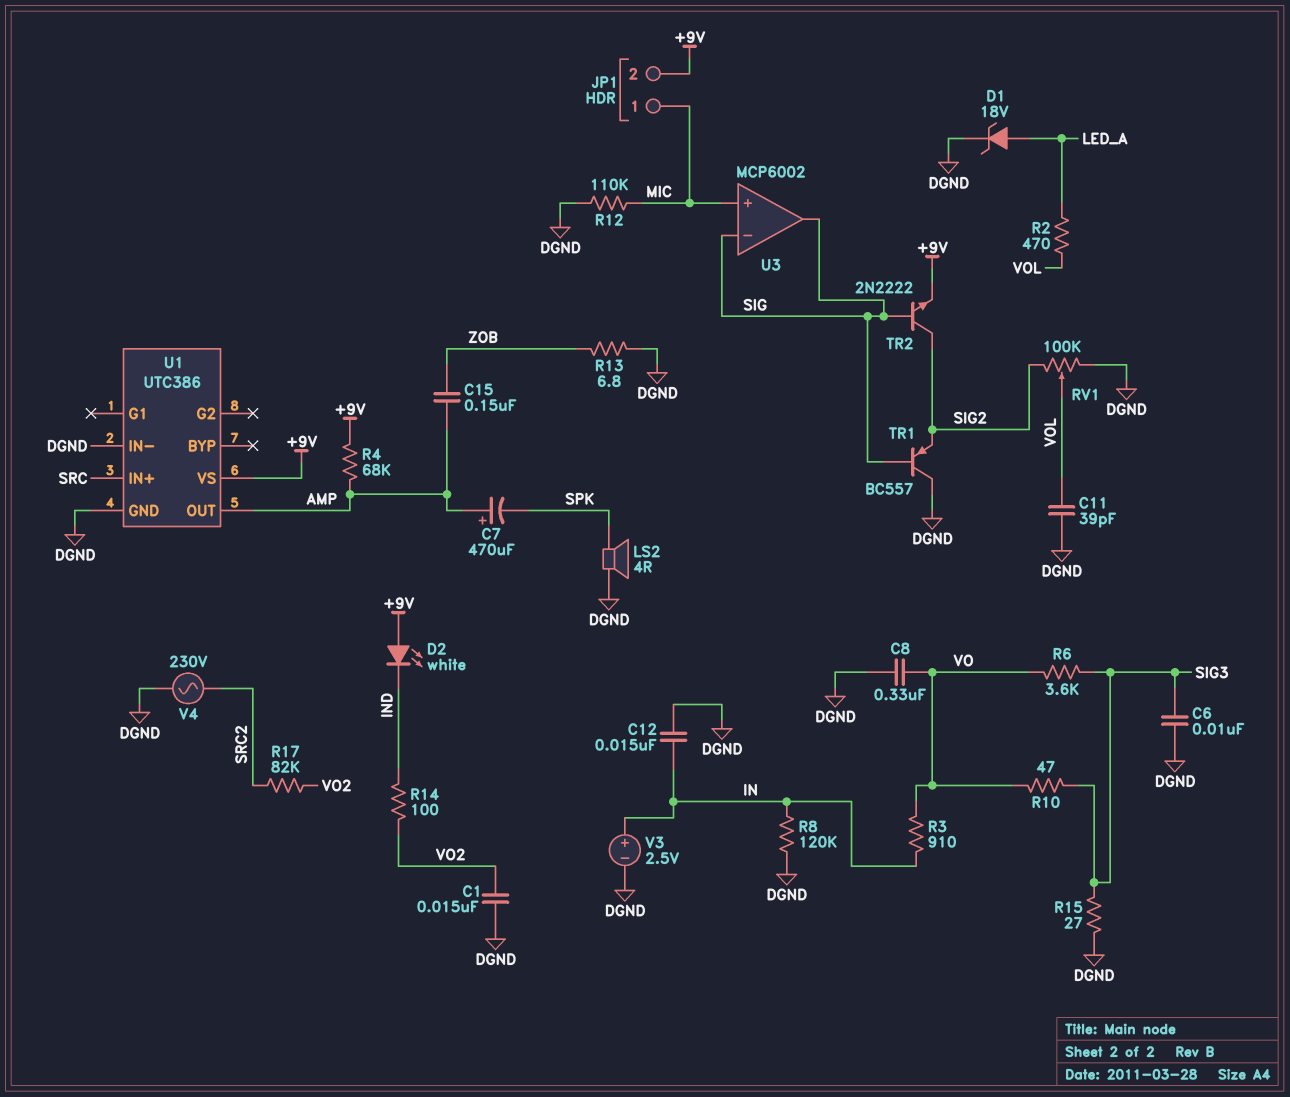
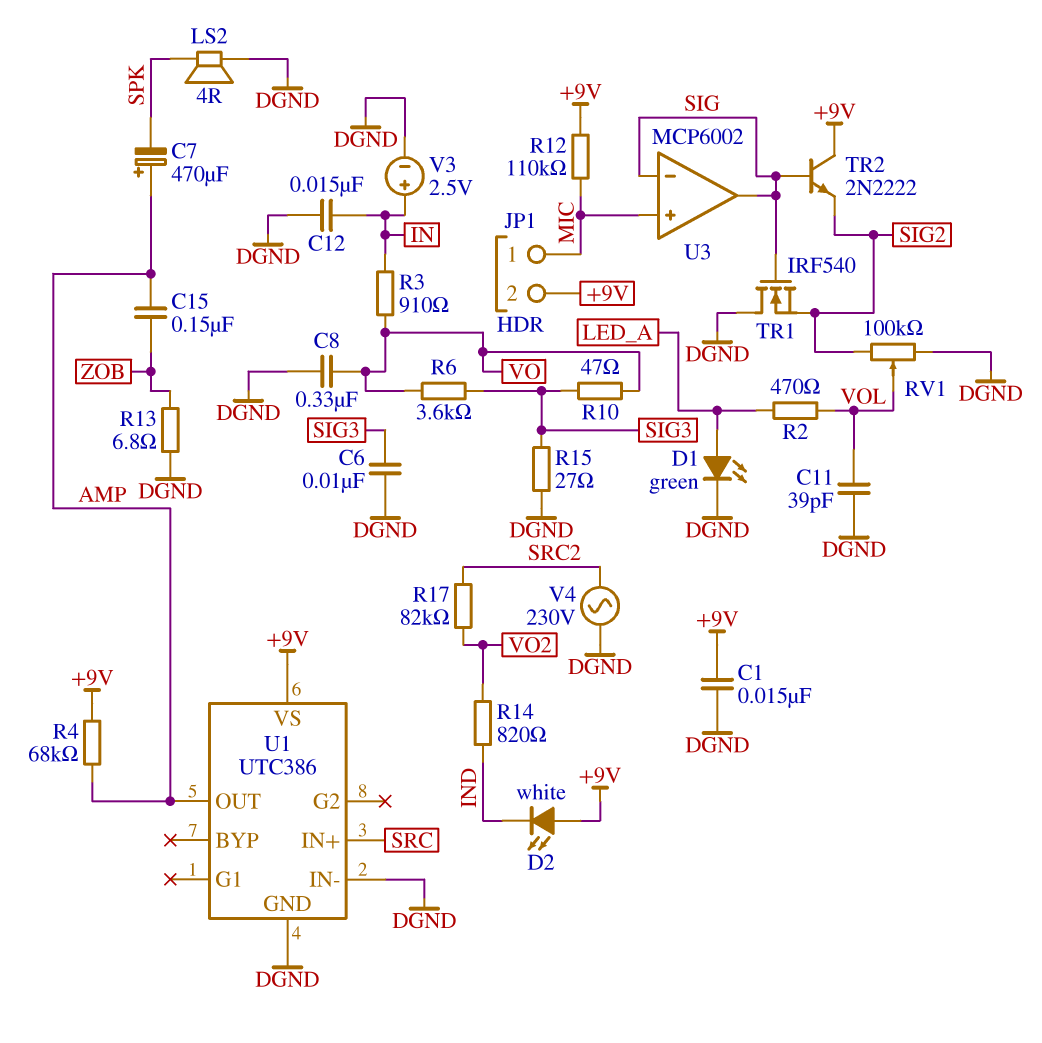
C1: 15nF (DGND, VO2) -> 15nF (+9V, DGND)
D1: zener 18V (A LED_A, K DGND) -> LED green (A LED_A, K DGND)
R8: 120k (DGND, IN) -> none
R12: 110k (DGND, MIC) -> 110k (+9V, MIC)
R14: 100 (IND, VO2) -> 820 (IND, VO2)
TR1: PNP BC557 (B SIG, C DGND, E SIG2) -> NMOS IRF540 (G SIG, D DGND, S SIG2)
TR2: NPN 2N2222 (B SIG, C SIG2, E +9V) -> NPN 2N2222 (B SIG, C +9V, E SIG2)

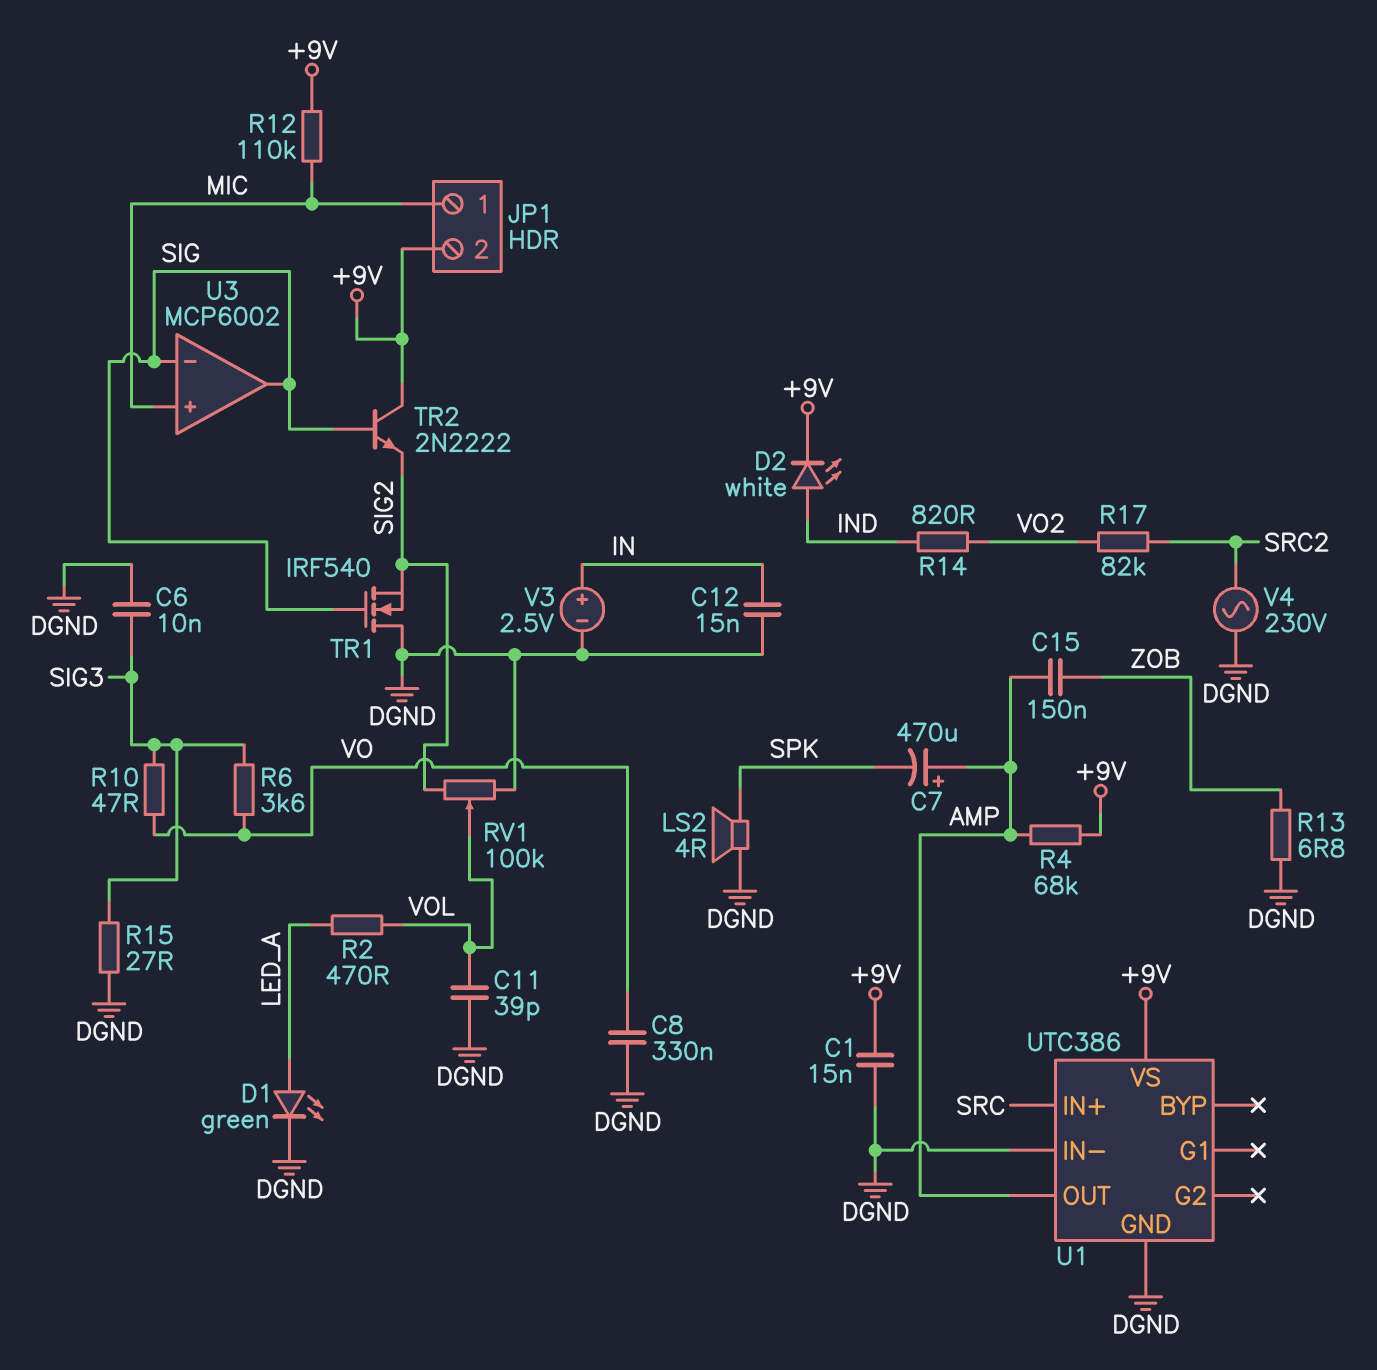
D2: LED white (A +9V, K IND) -> LED white (A IND, K +9V)
R3: 910 (IN, VO) -> none

